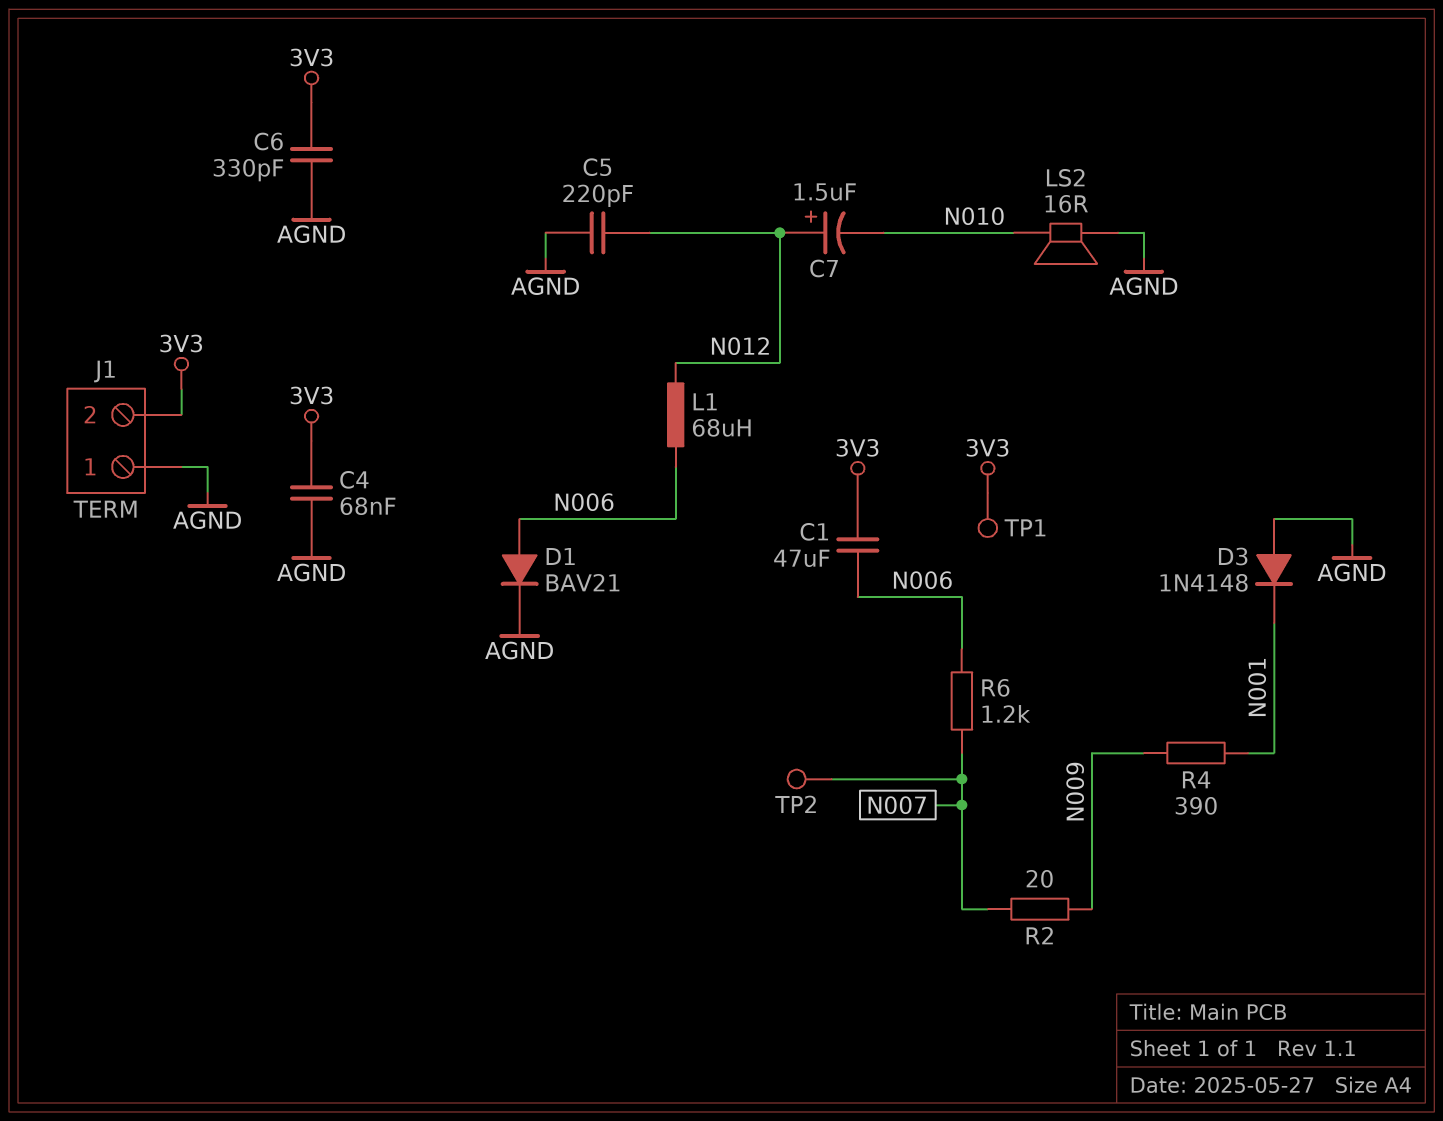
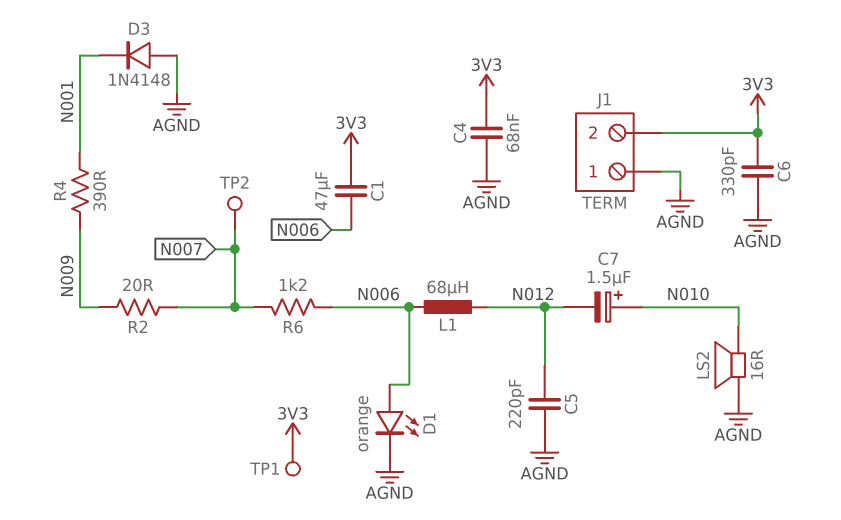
C7: 1.5uF (plus N012, minus N010) -> 1.5uF (plus N010, minus N012)
D1: diode BAV21 (A N006, K AGND) -> LED orange (A N006, K AGND)

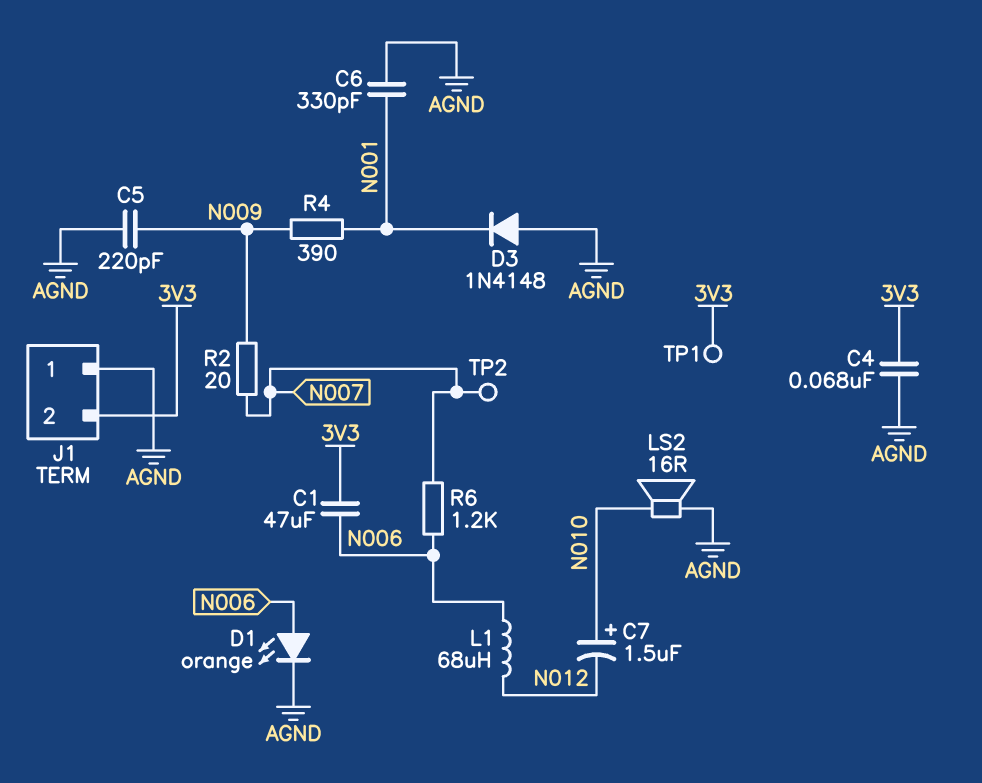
C5: 220pF (AGND, N012) -> 220pF (AGND, N009)
C6: 330pF (3V3, AGND) -> 330pF (AGND, N001)

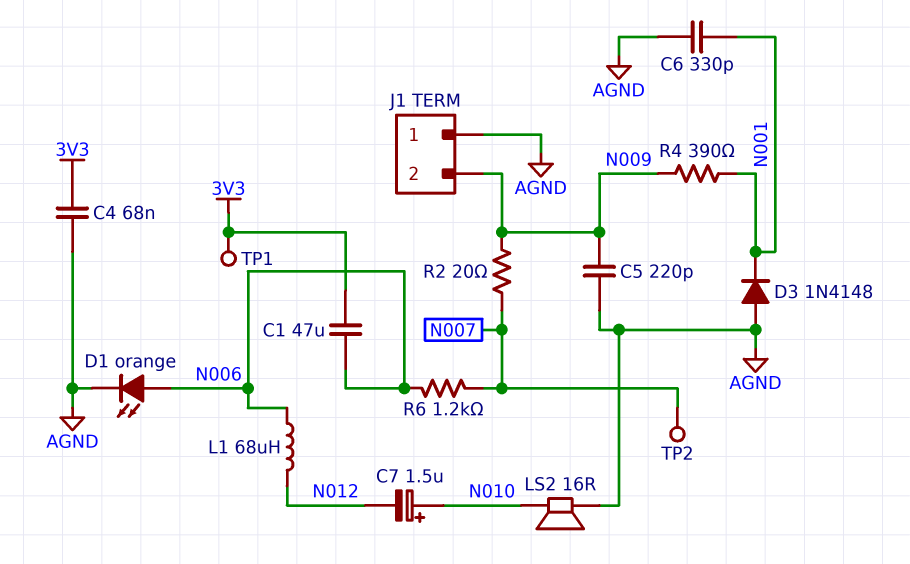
J1 pin 2: 3V3 -> N009

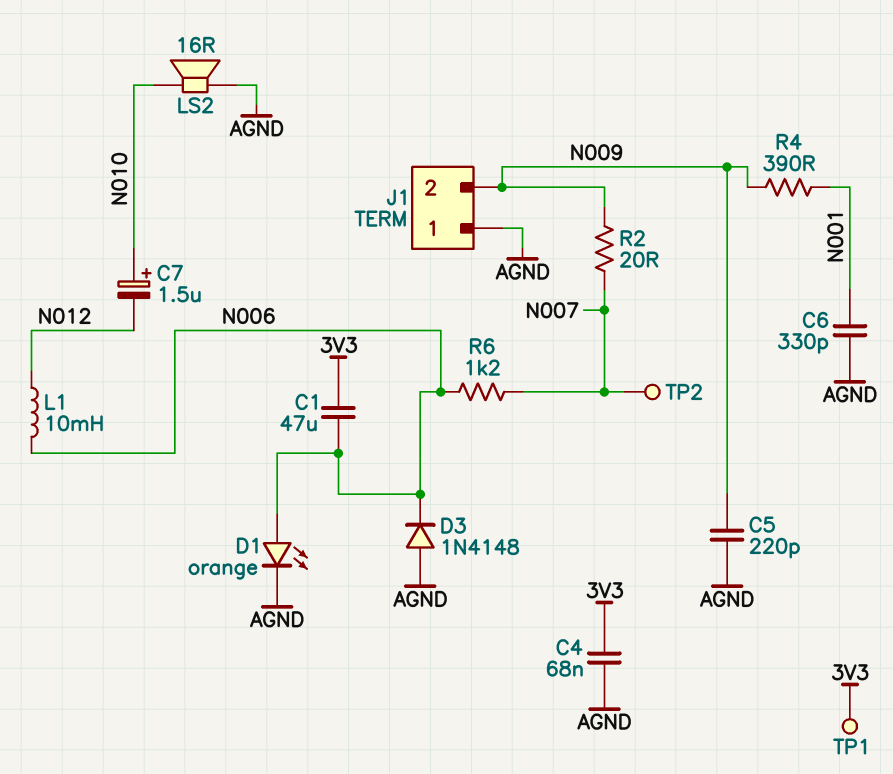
D3: diode 1N4148 (A AGND, K N001) -> diode 1N4148 (A AGND, K N006)
L1: 68uH (N006, N012) -> 10mH (N006, N012)

